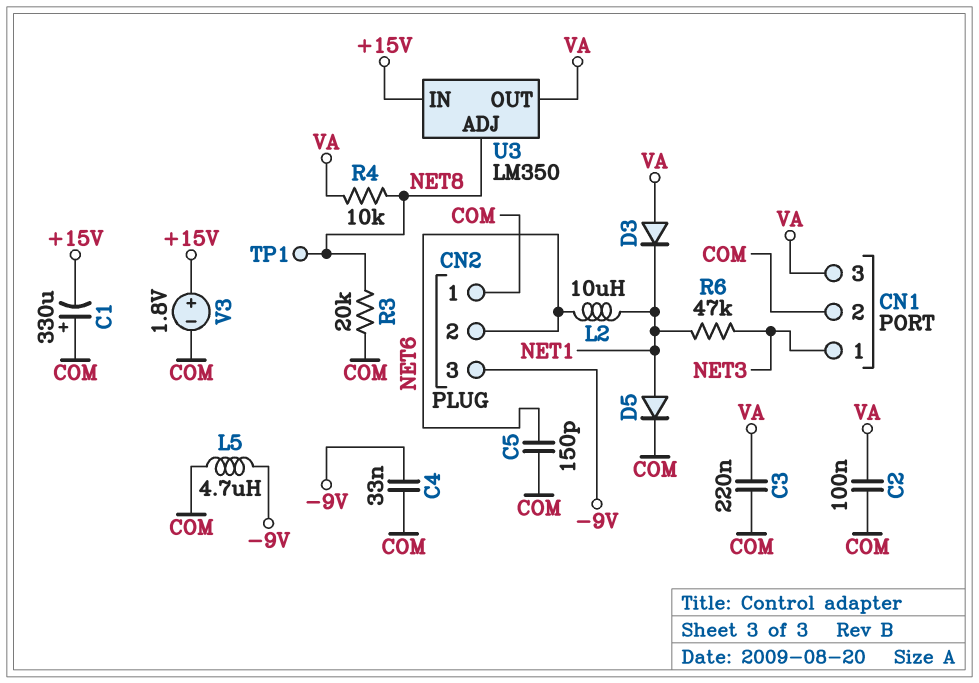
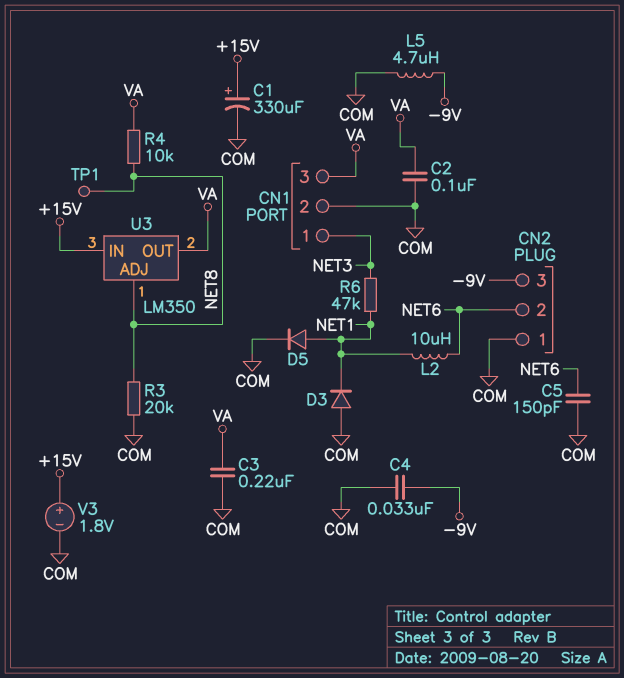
C1: 330uF (plus COM, minus +15V) -> 330uF (plus +15V, minus COM)
D3: diode (A VA, K NET1) -> diode (A COM, K NET1)

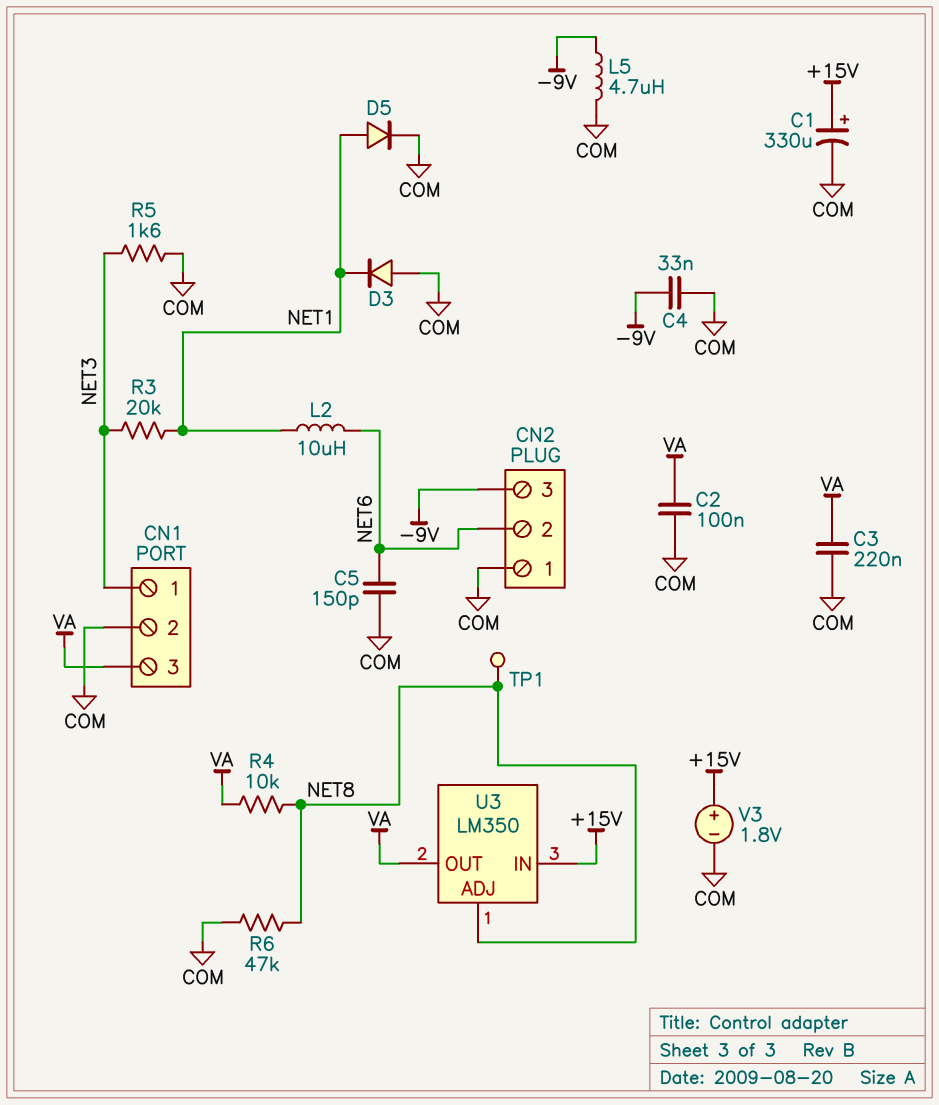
R3: 20k (COM, NET8) -> 20k (NET1, NET3)
R5: none -> 1.6k (COM, NET3)
R6: 47k (NET1, NET3) -> 47k (COM, NET8)

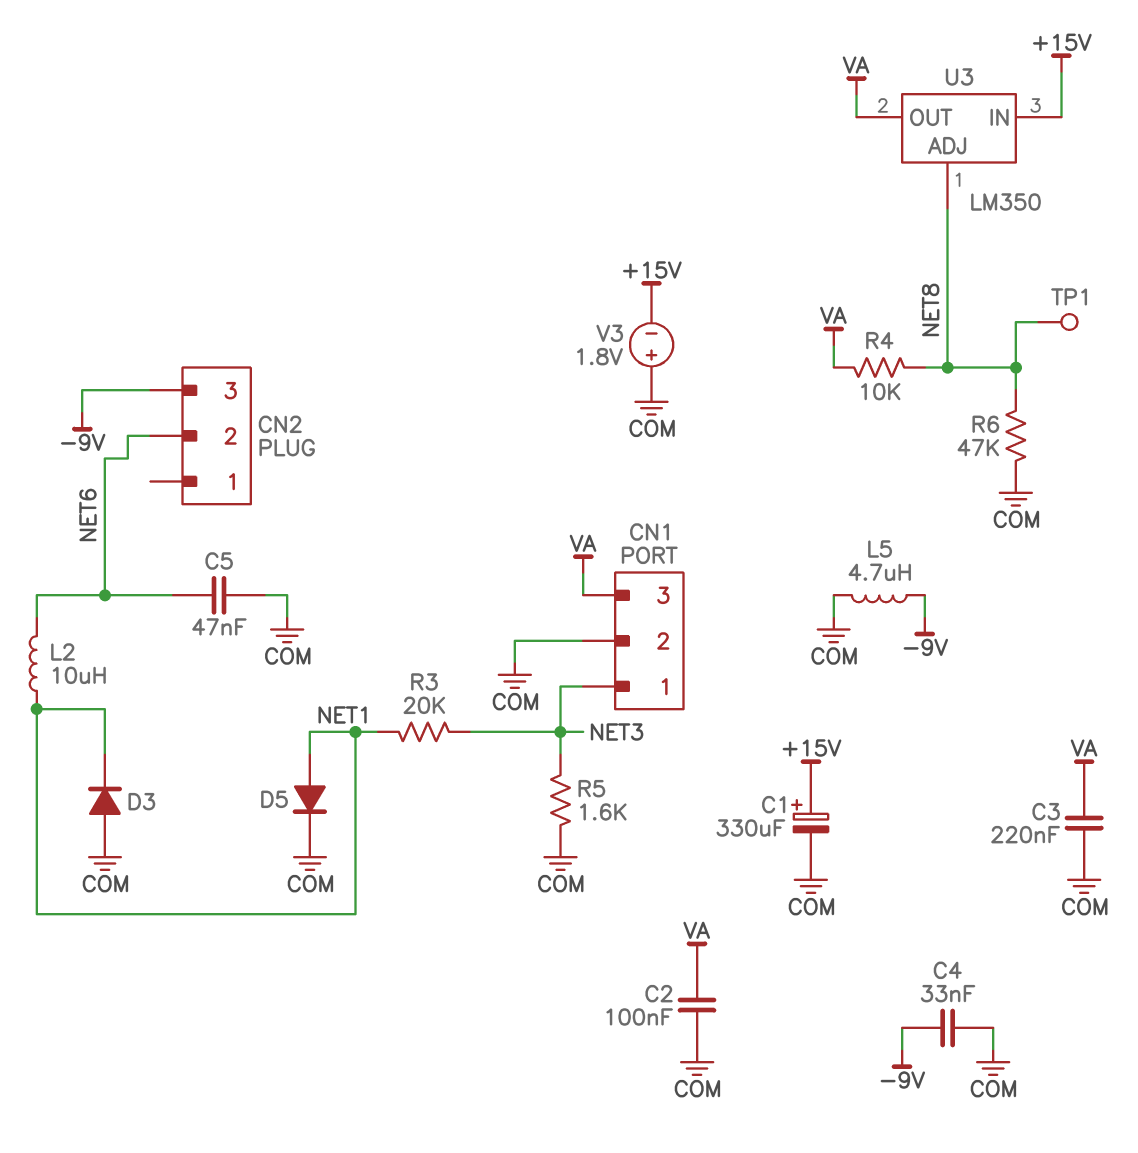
C5: 150pF (COM, NET6) -> 47nF (COM, NET6)
CN2 pin 1: COM -> none
V3: 1.8V (plus +15V, minus COM) -> 1.8V (plus COM, minus +15V)

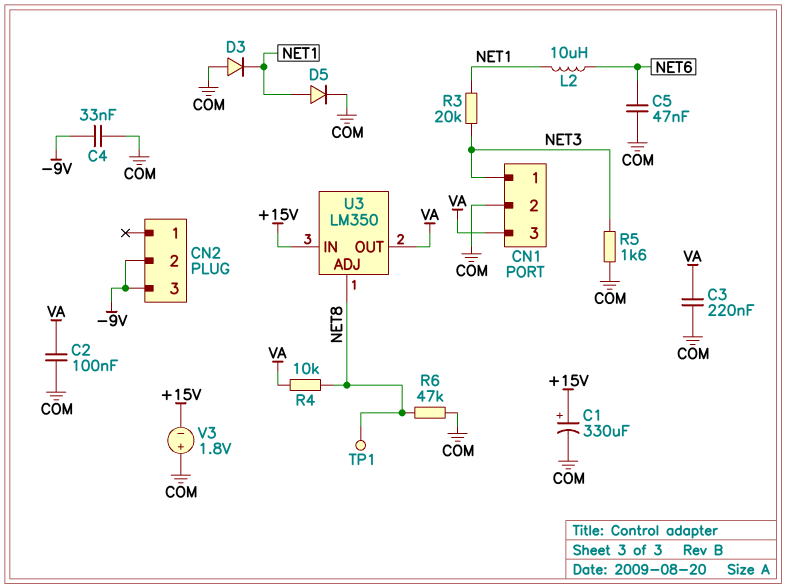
CN2 pin 2: NET6 -> -9V
L5: 4.7uH (-9V, COM) -> none

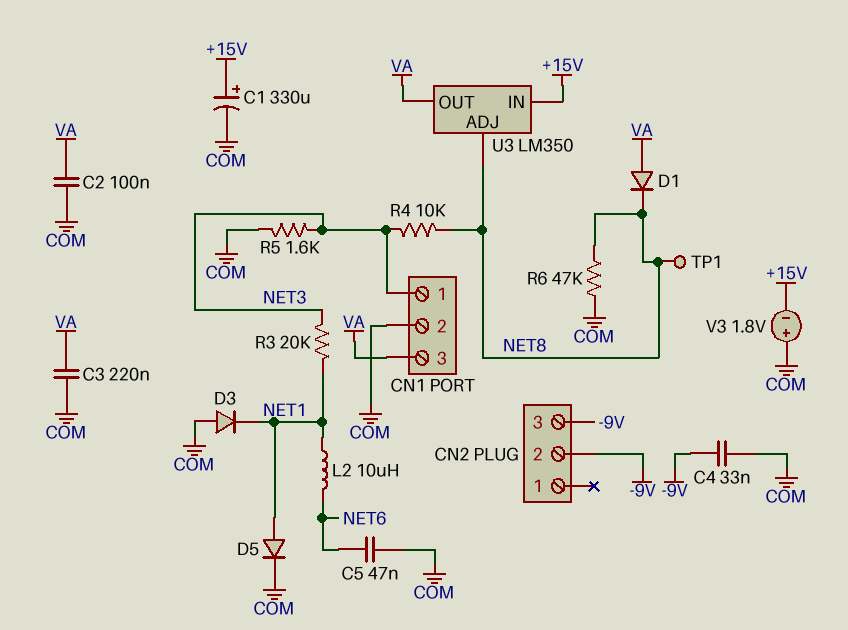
D1: none -> diode (A VA, K NET8)
R4: 10k (NET8, VA) -> 10k (NET3, NET8)

